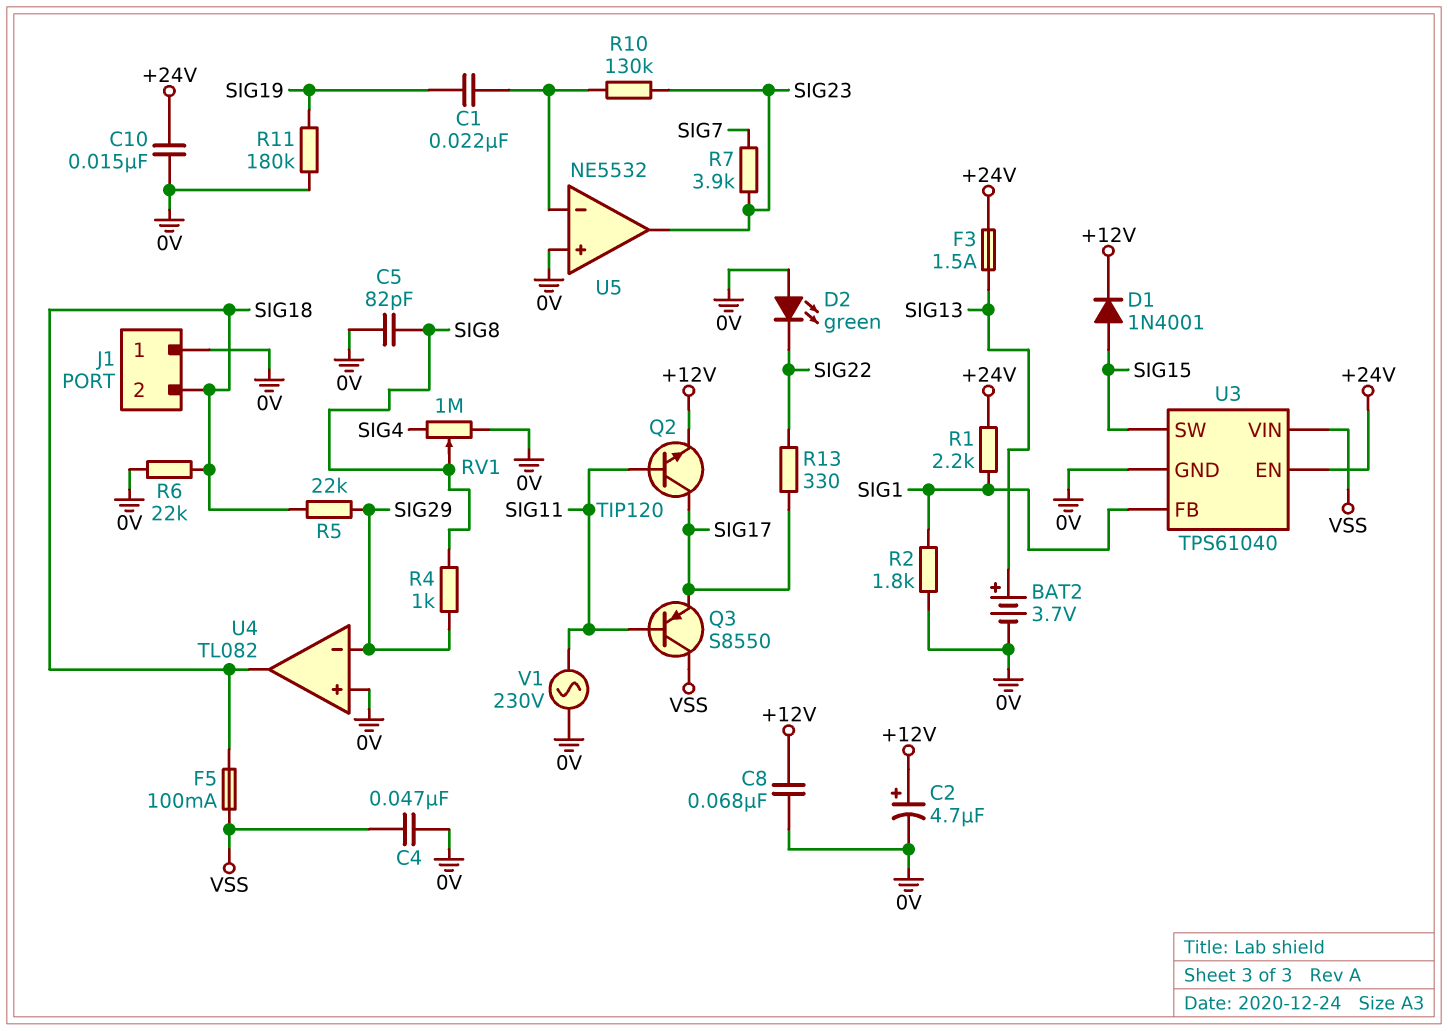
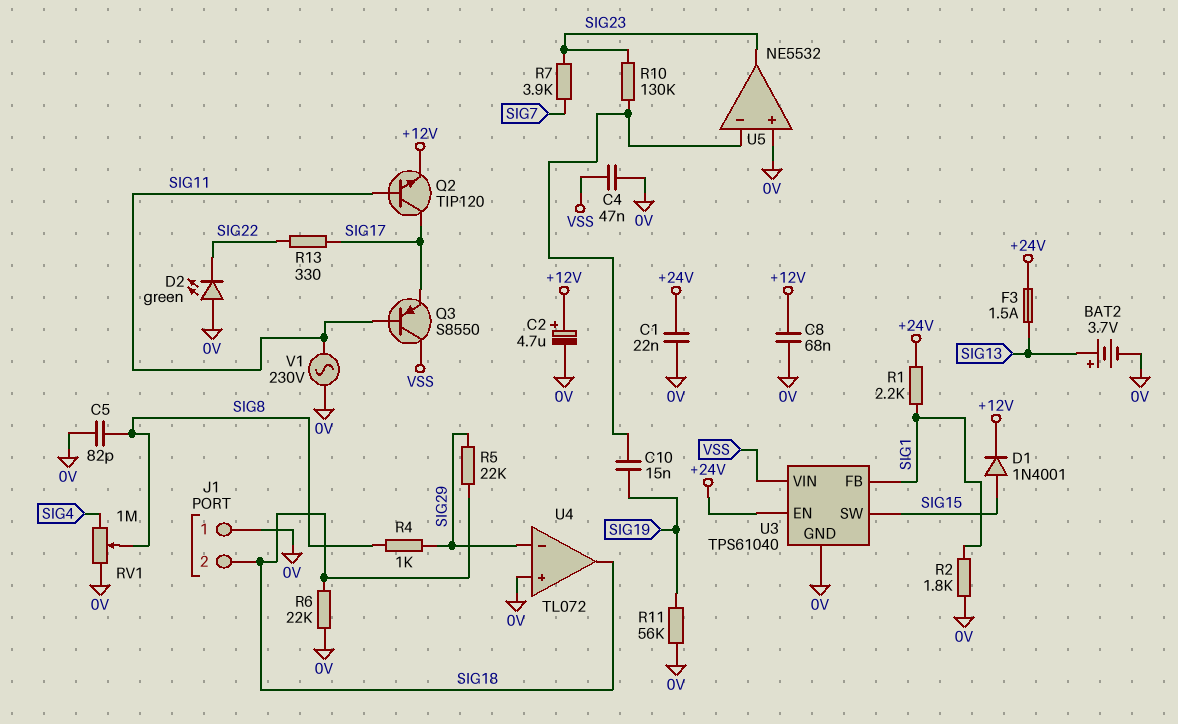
C1: 22nF (SIG19, U5/in-) -> 22nF (+24V, 0V)
C10: 15nF (+24V, 0V) -> 15nF (SIG19, U5/in-)
F5: 100mA (SIG18, VSS) -> none
R11: 180k (0V, SIG19) -> 56k (0V, SIG19)
U4: TL082 -> TL072

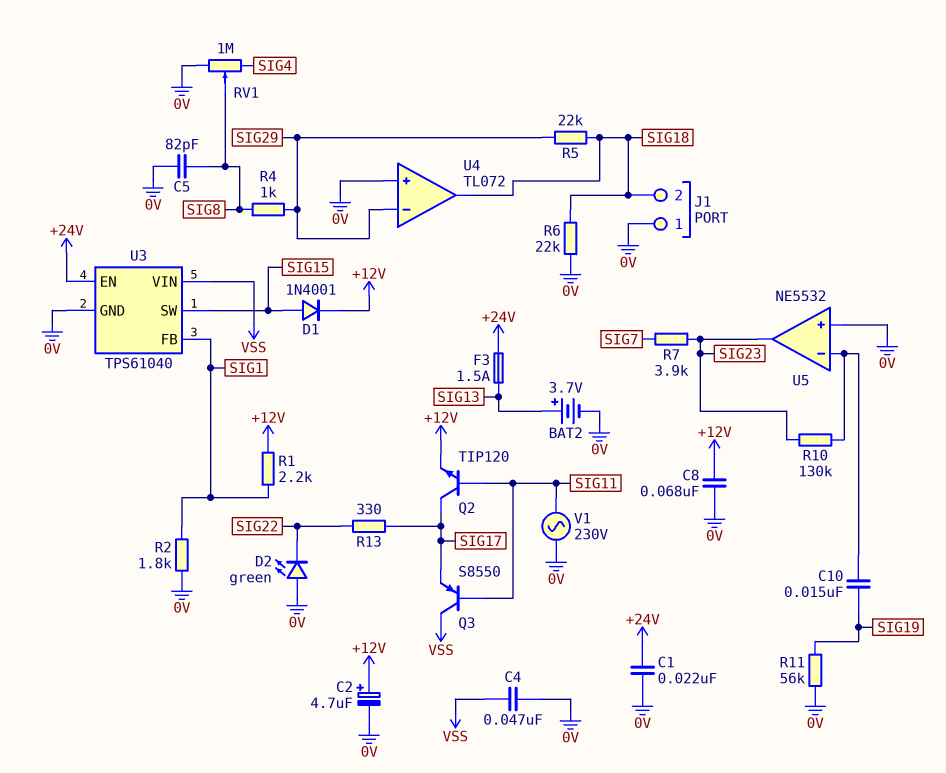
R1: 2.2k (+24V, SIG1) -> 2.2k (+12V, SIG1)

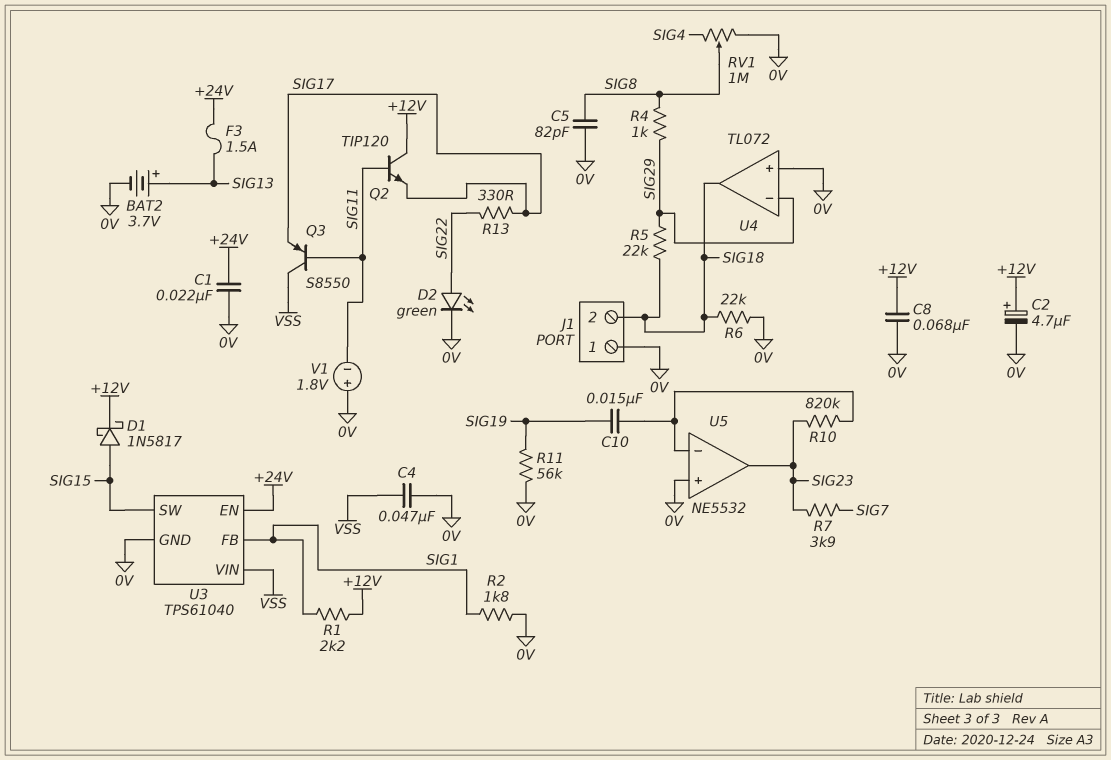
D1: diode 1N4001 (A SIG15, K +12V) -> schottky 1N5817 (A SIG15, K +12V)
D2: LED green (A 0V, K SIG22) -> LED green (A SIG22, K 0V)
Q2: NPN TIP120 (B SIG11, C SIG17, E +12V) -> NPN TIP120 (B SIG11, C +12V, E SIG17)
R10: 130k (SIG23, U5/in-) -> 820k (SIG23, U5/in-)
V1: AC 230V (0V, SIG11) -> 1.8V (plus 0V, minus SIG11)

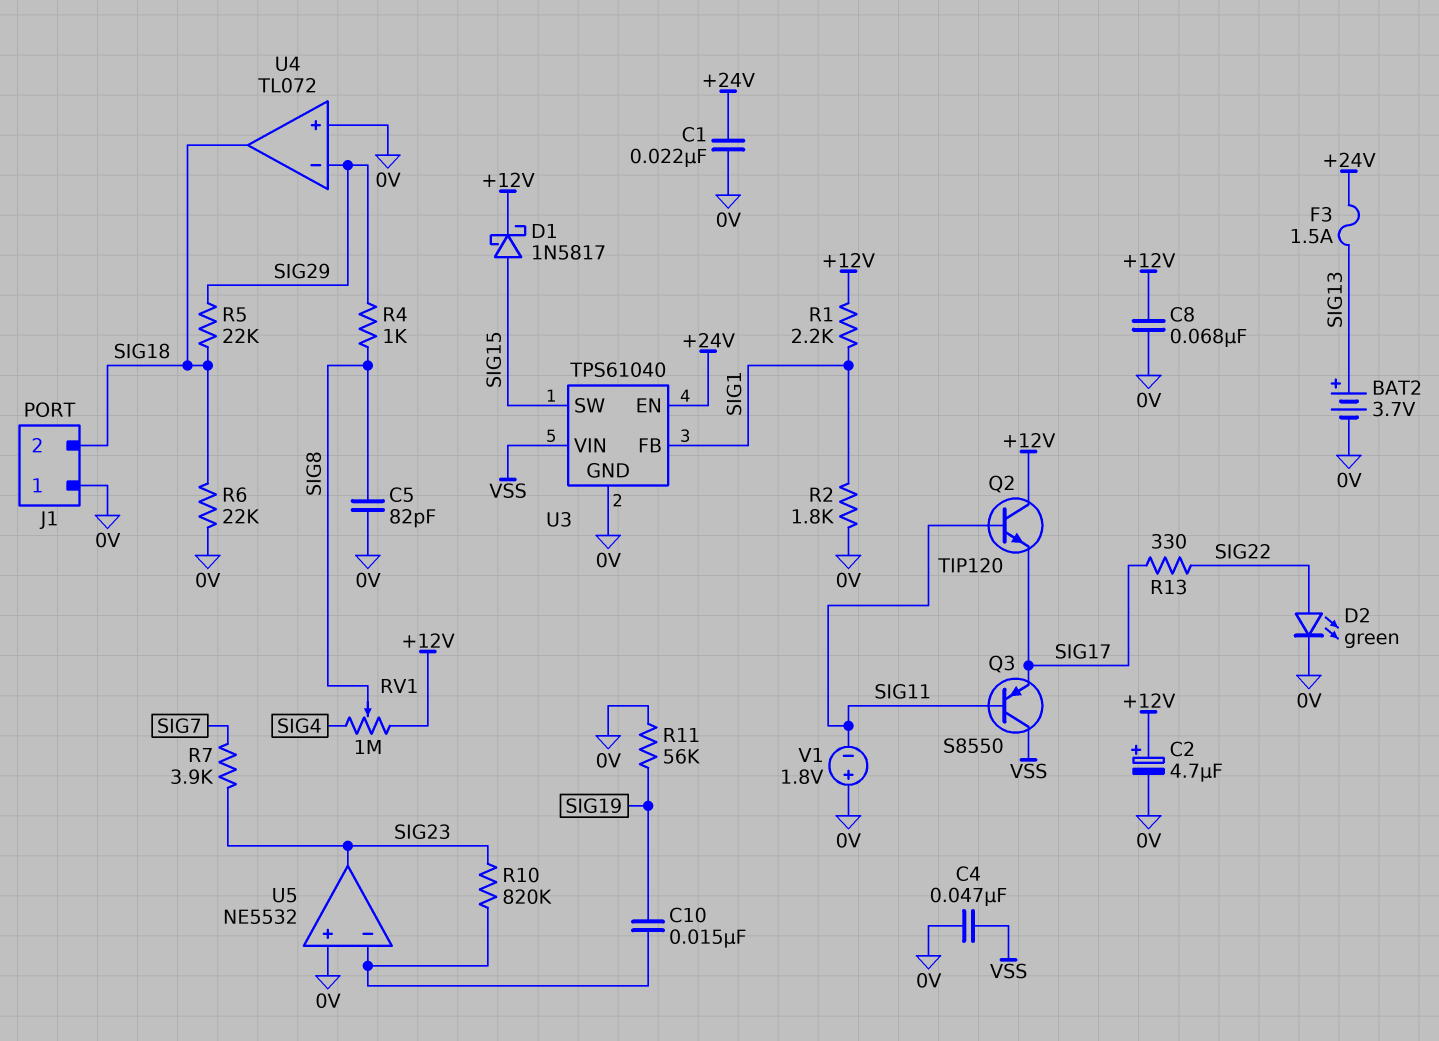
RV1: 1M (0V, SIG4, wiper SIG8) -> 1M (+12V, SIG4, wiper SIG8)

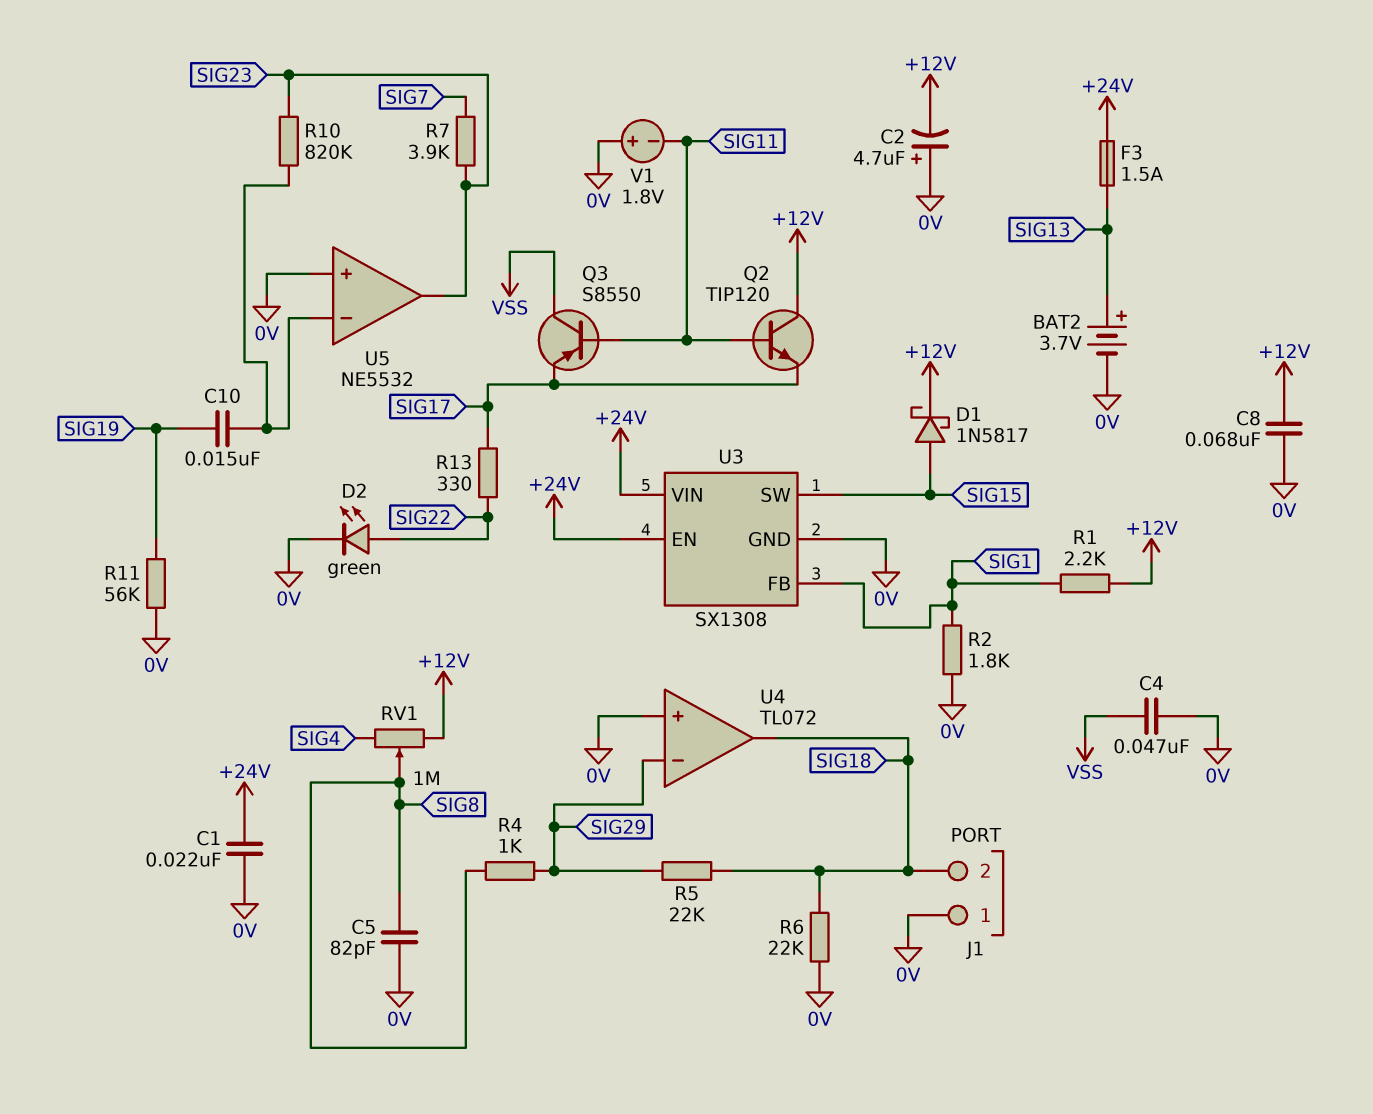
C2: 4.7uF (plus +12V, minus 0V) -> 4.7uF (plus 0V, minus +12V)
U3: TPS61040 -> SX1308
U3 pin VIN: VSS -> +24V

